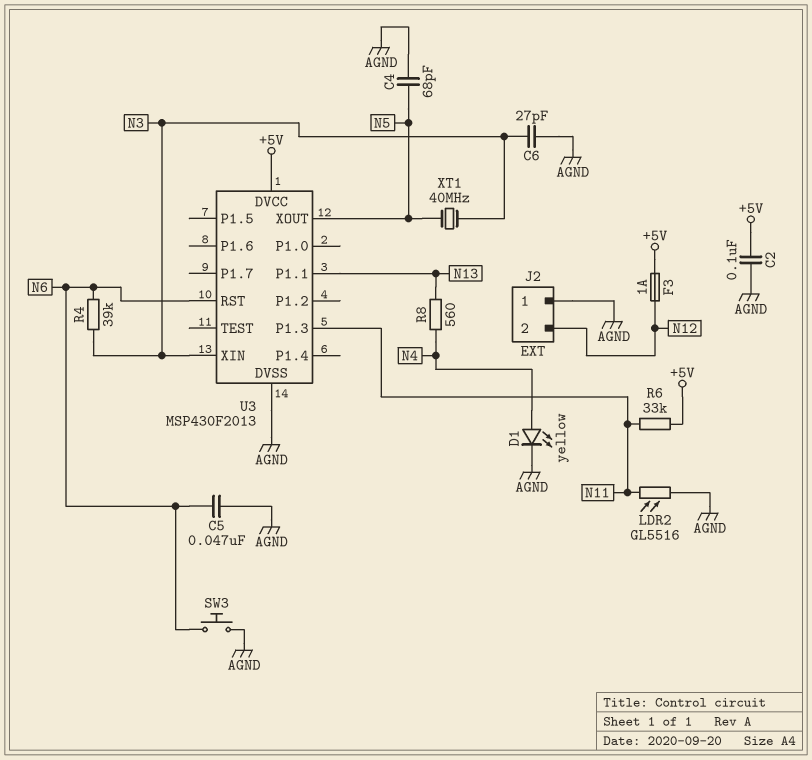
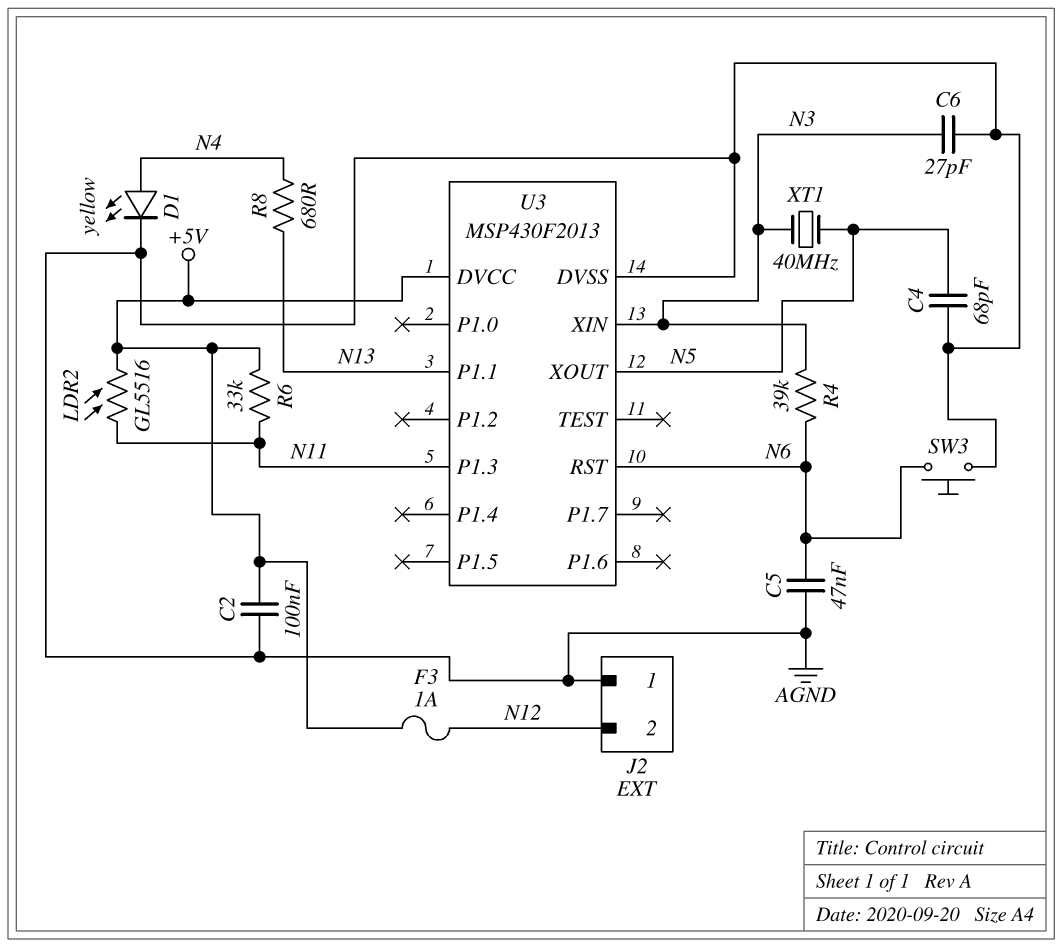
LDR2: GL5516 (AGND, N11) -> GL5516 (+5V, N11)
R8: 560 (N4, N13) -> 680 (N4, N13)

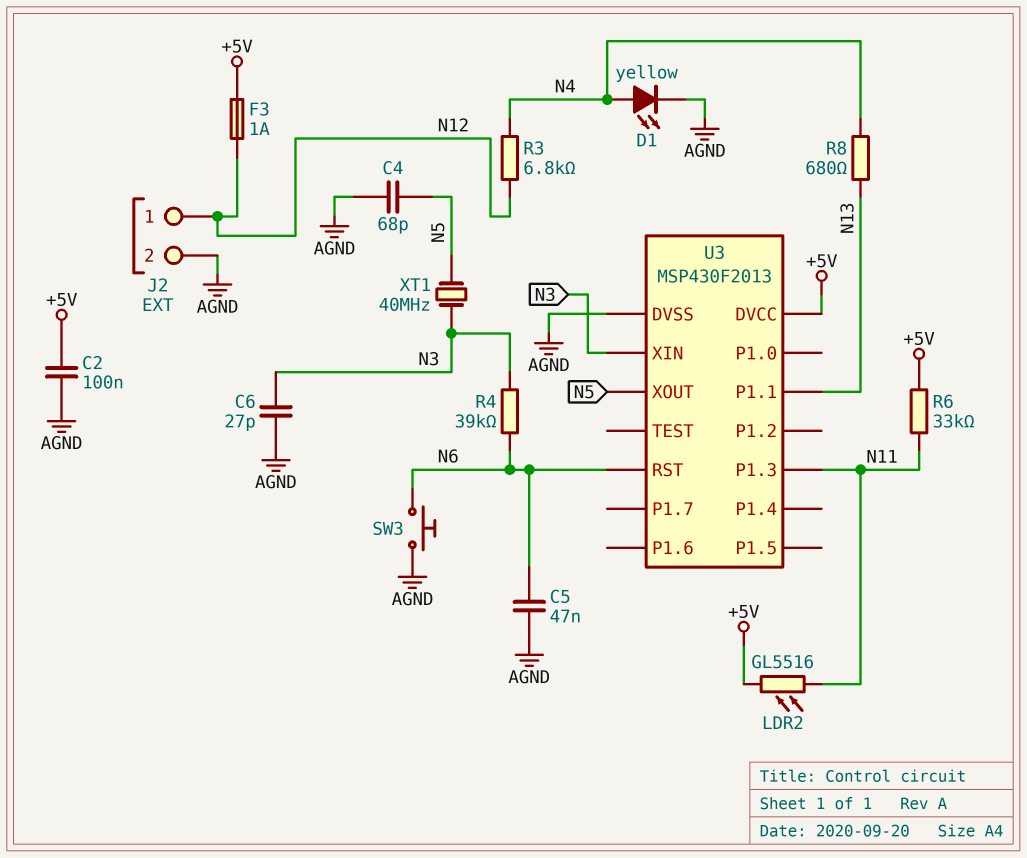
J2 pin 1: AGND -> N12
J2 pin 2: N12 -> AGND
R3: none -> 6.8k (N4, N12)

